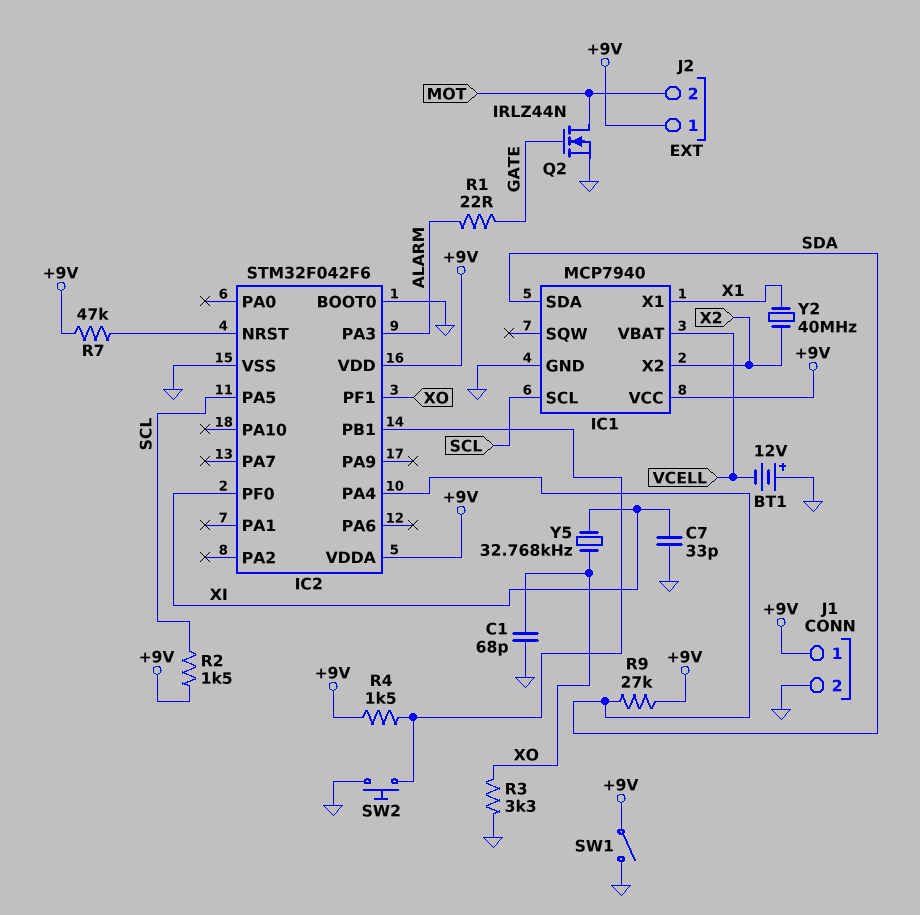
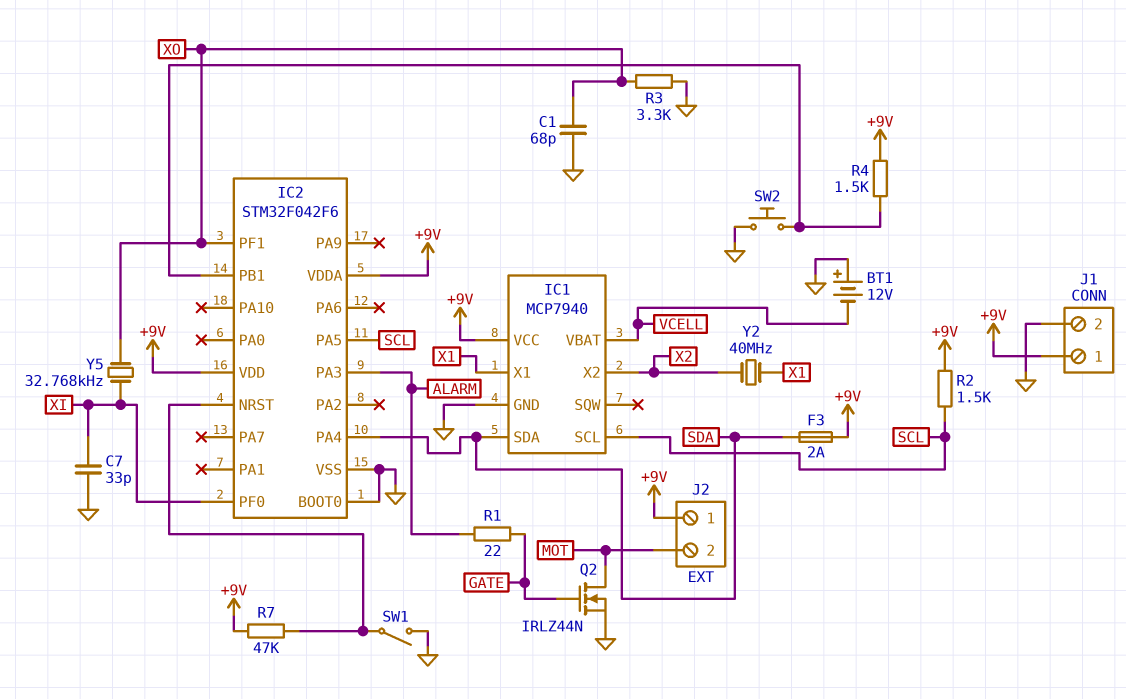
F3: none -> 2A (+9V, SDA)
R9: 27k (+9V, SDA) -> none
SW1: switch (+9V, GND) -> switch (GND, IC2/NRST)

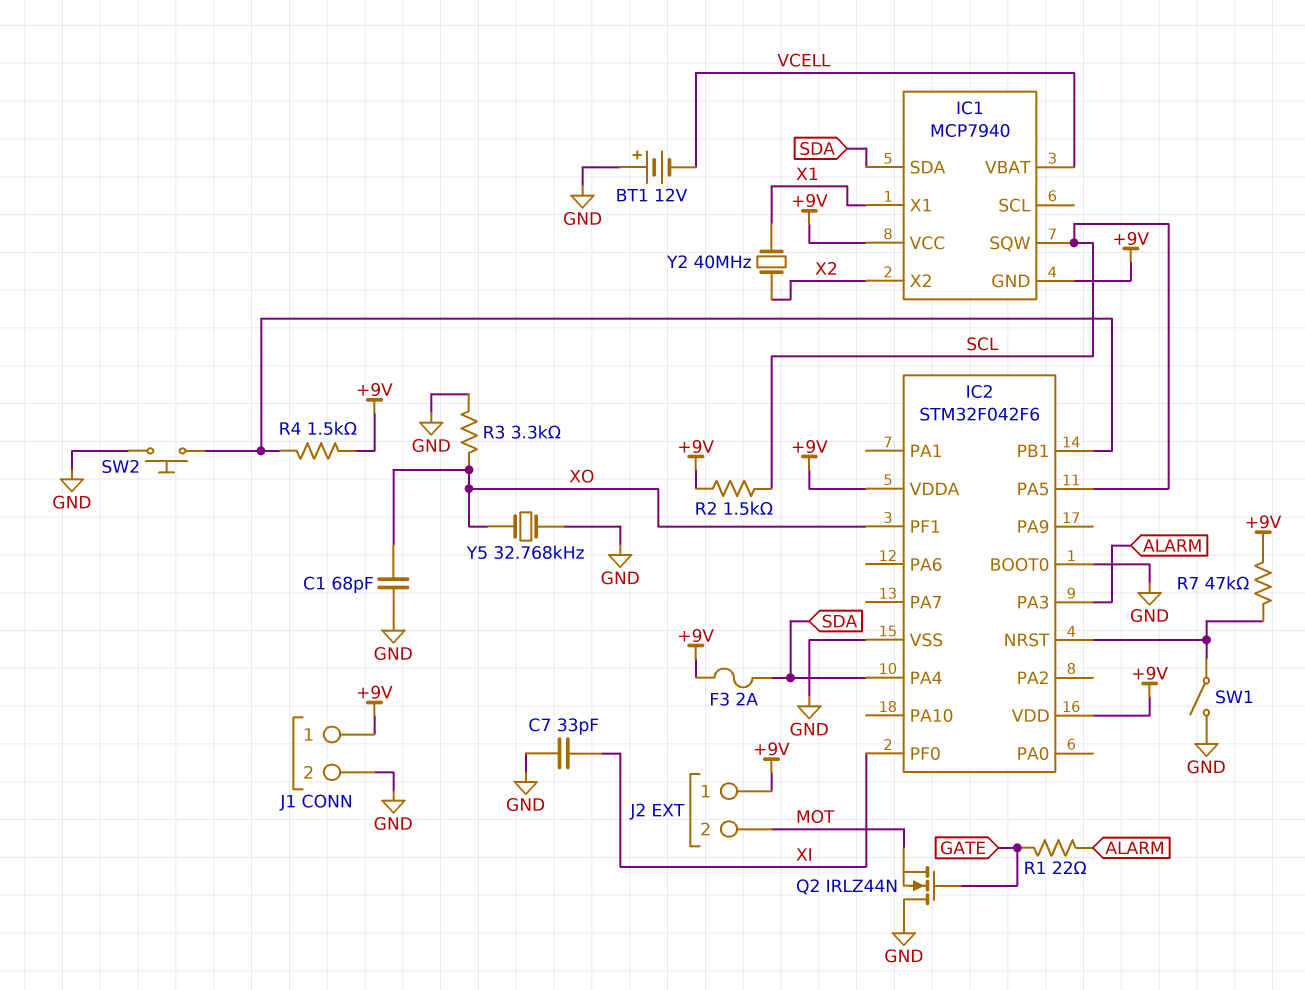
IC1 pin GND: GND -> +9V
IC1 pin SCL: SCL -> none
IC1 pin SQW: none -> SCL
Q2: NMOS IRLZ44N (G GATE, D MOT, S GND) -> NMOS IRLZ44N (G GATE, D GND, S MOT)
Y5: 32.768kHz (XI, XO) -> 32.768kHz (GND, XO)

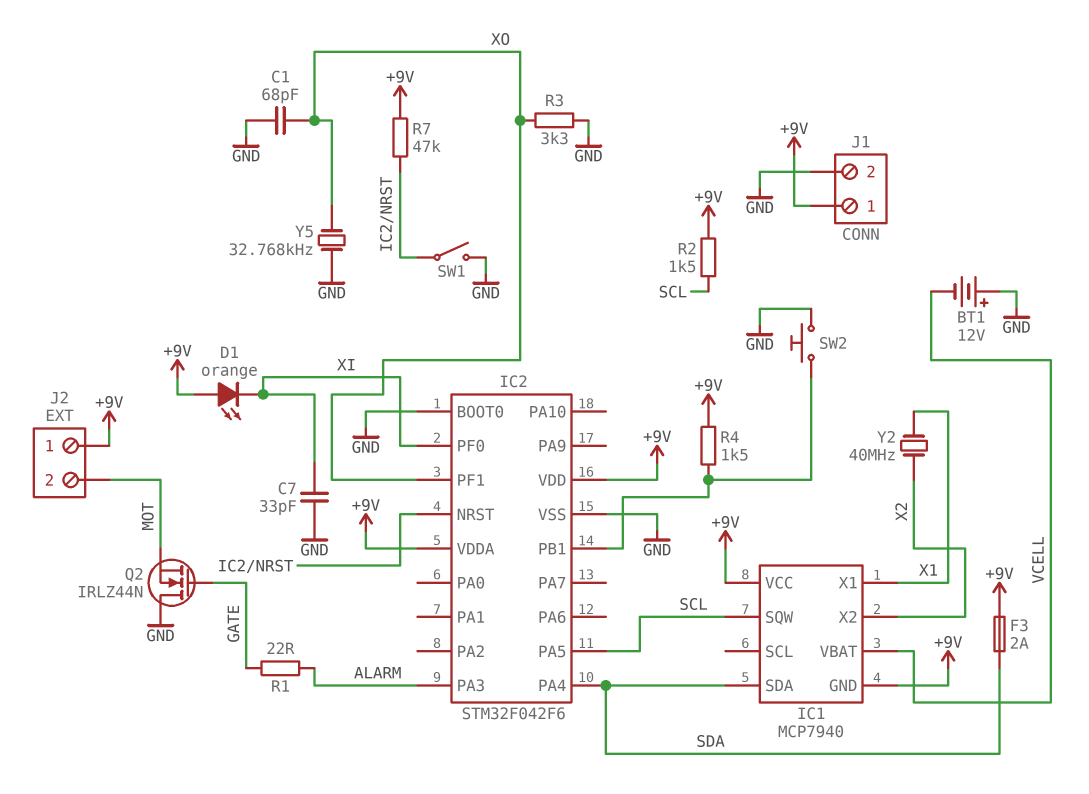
D1: none -> LED orange (A +9V, K XI)

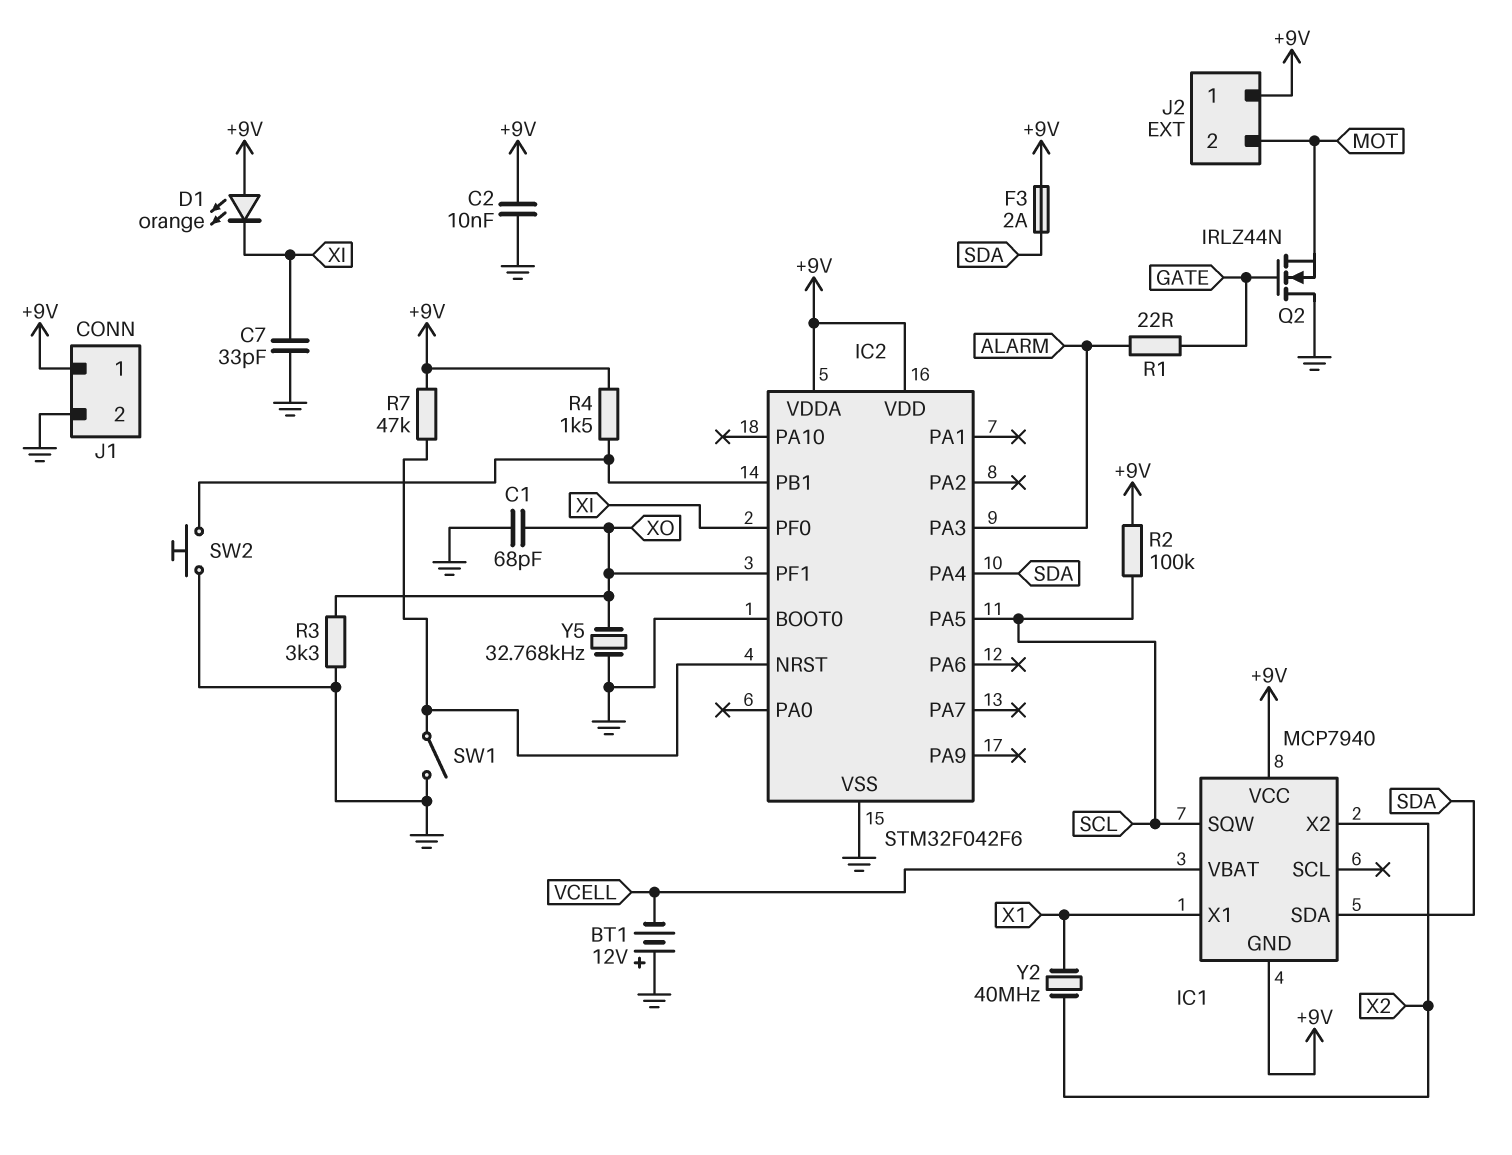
C2: none -> 10nF (+9V, GND)
R2: 1.5k (+9V, SCL) -> 100k (+9V, SCL)

